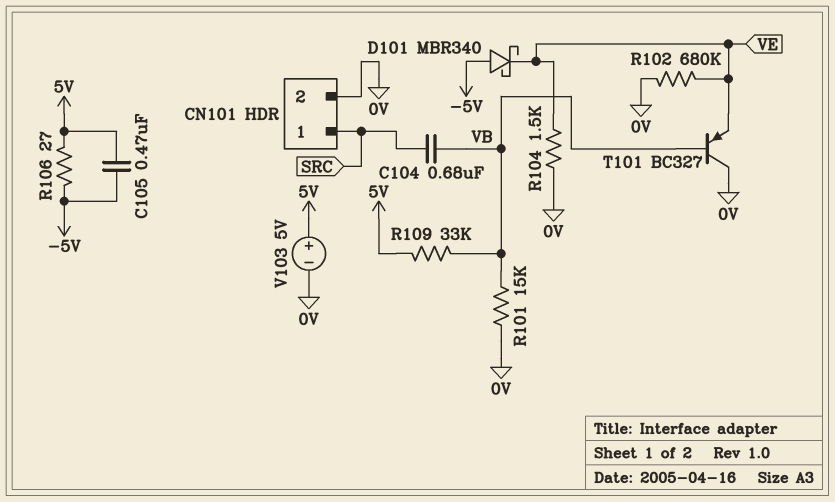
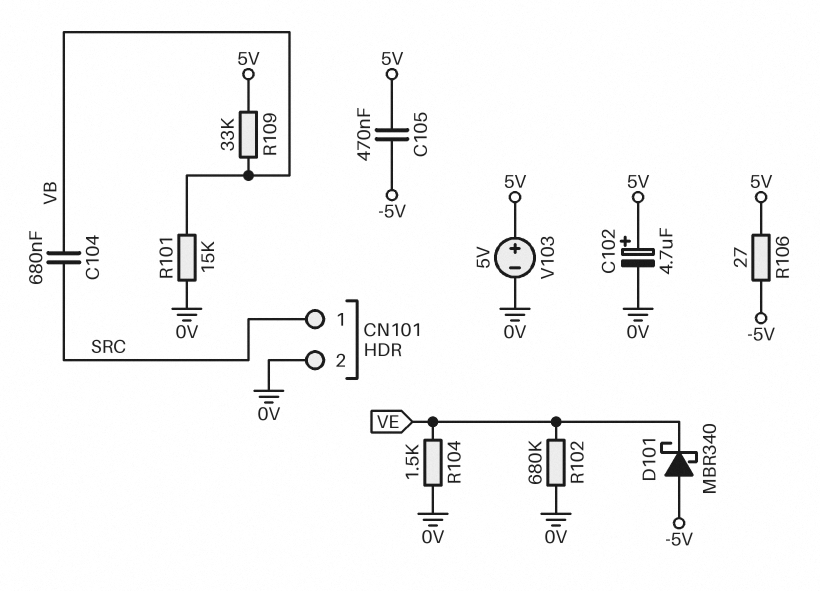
C102: none -> 4.7uF (plus 5V, minus 0V)
T101: PNP BC327 (B VB, C 0V, E VE) -> none

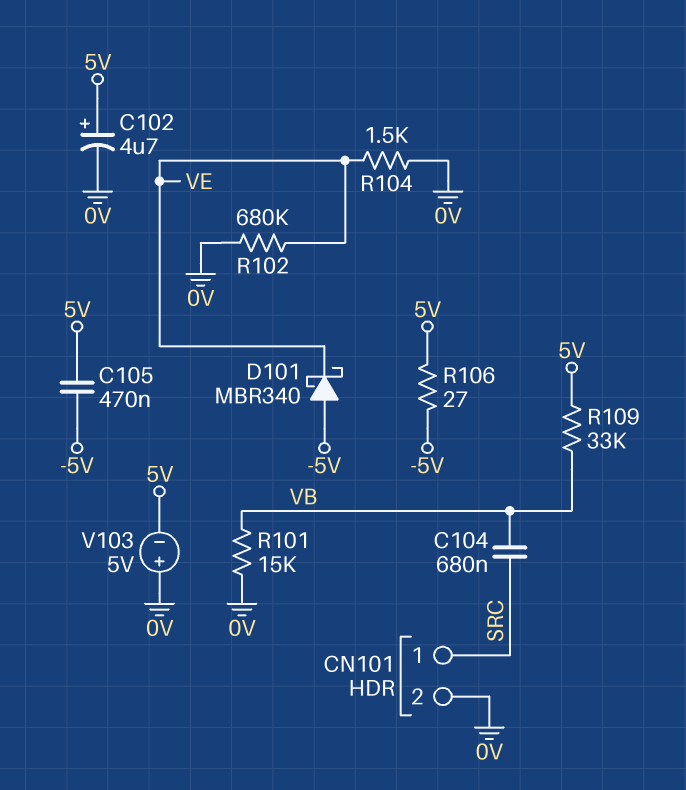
V103: 5V (plus 5V, minus 0V) -> 5V (plus 0V, minus 5V)

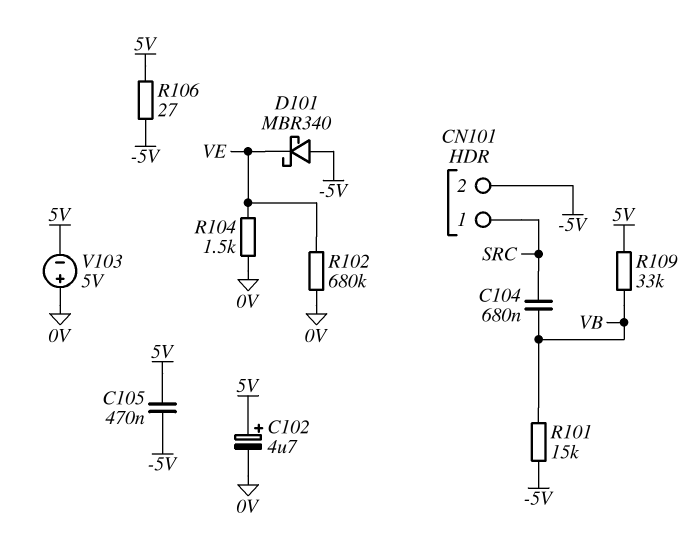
CN101 pin 2: 0V -> -5V
R101: 15k (0V, VB) -> 15k (-5V, VB)

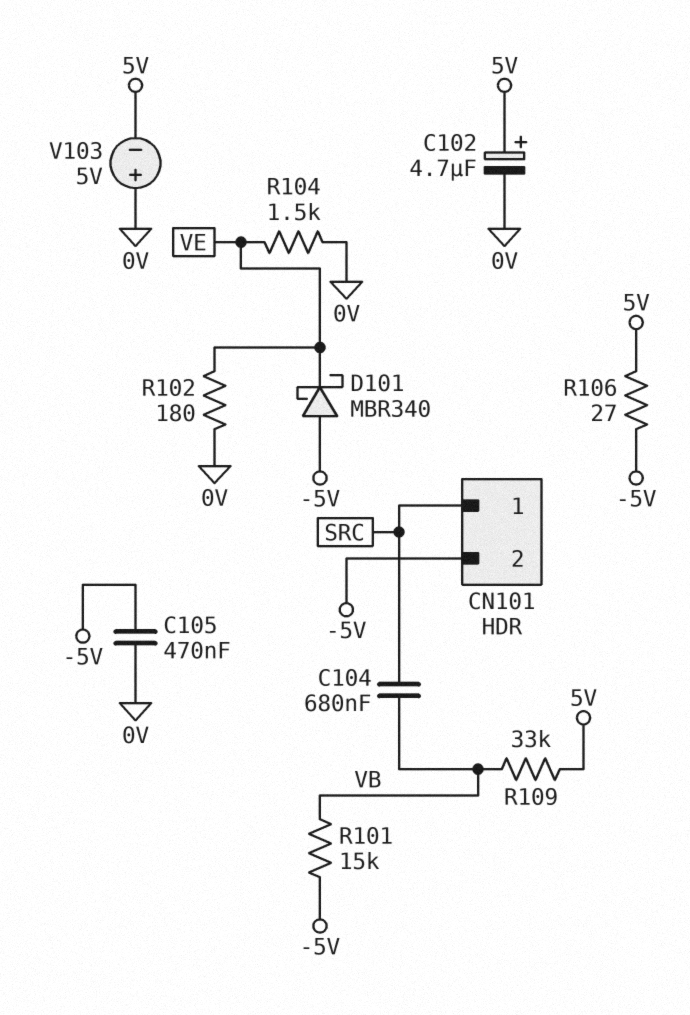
C105: 470nF (-5V, 5V) -> 470nF (-5V, 0V)
R102: 680k (0V, VE) -> 180 (0V, VE)

